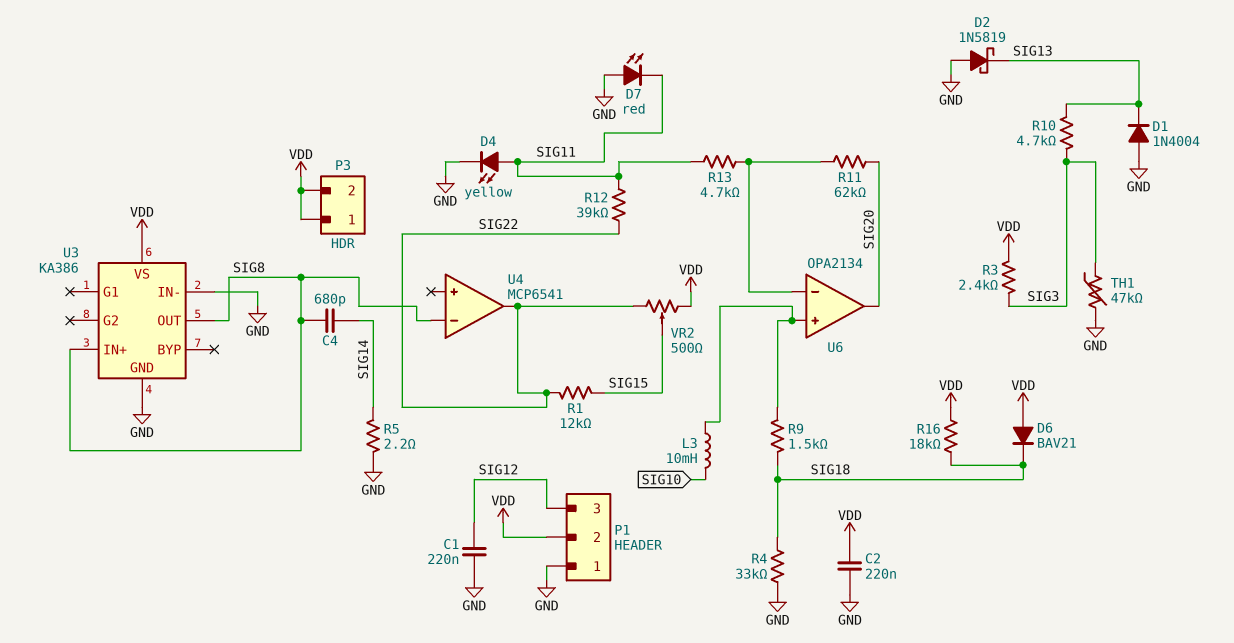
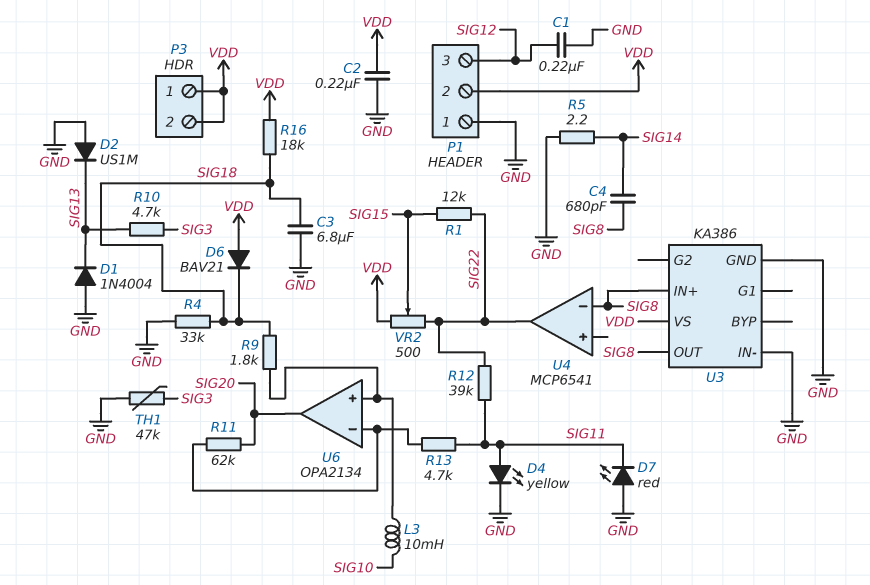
C3: none -> 6.8uF (GND, SIG18)
D2: schottky 1N5819 (A GND, K SIG13) -> diode US1M (A GND, K SIG13)
R3: 2.4k (SIG3, VDD) -> none
R9: 1.5k (SIG18, U6/in+) -> 1.8k (SIG18, U6/in+)

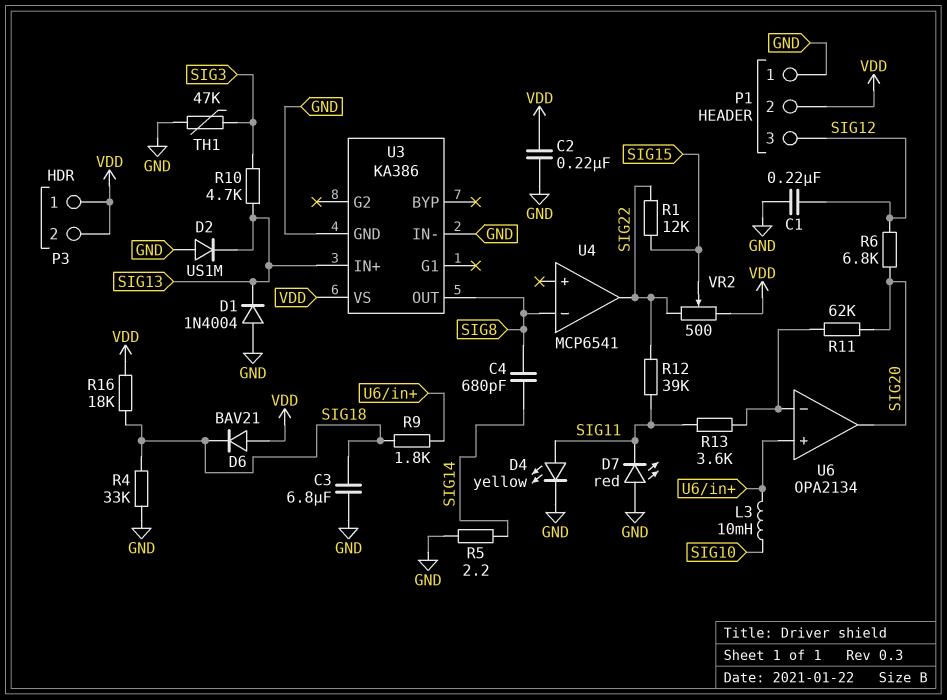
R6: none -> 6.8k (SIG12, SIG20)
R13: 4.7k (SIG11, U6/in-) -> 3.6k (SIG11, U6/in-)
U3 pin IN+: SIG8 -> SIG13

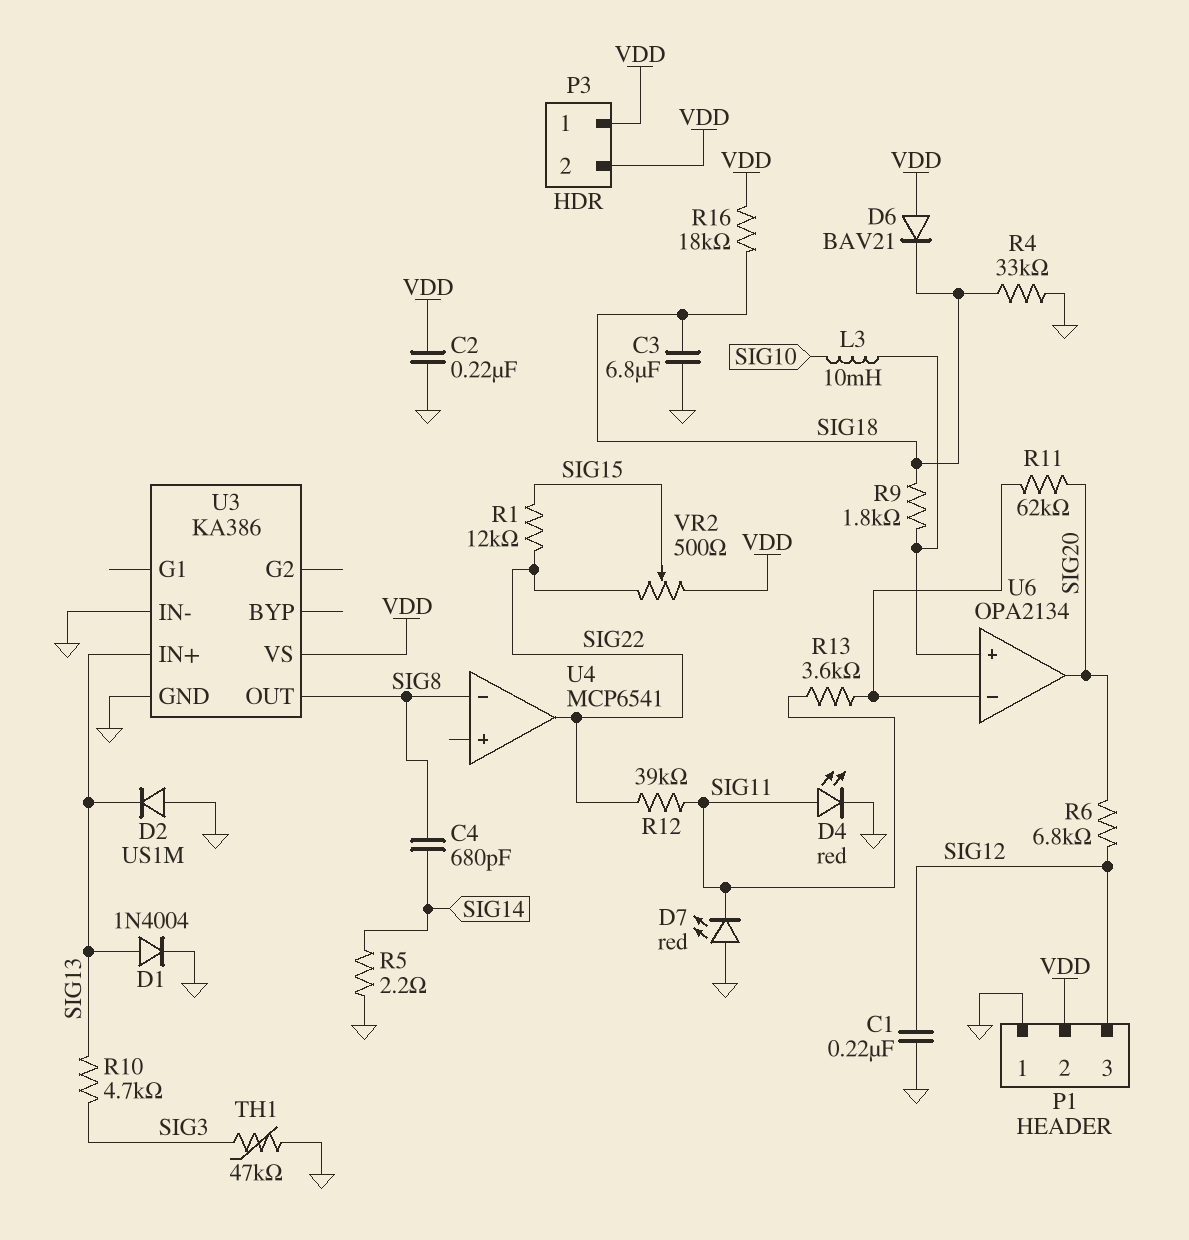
D1: diode 1N4004 (A GND, K SIG13) -> diode 1N4004 (A SIG13, K GND)
D4: LED yellow (A SIG11, K GND) -> LED red (A SIG11, K GND)

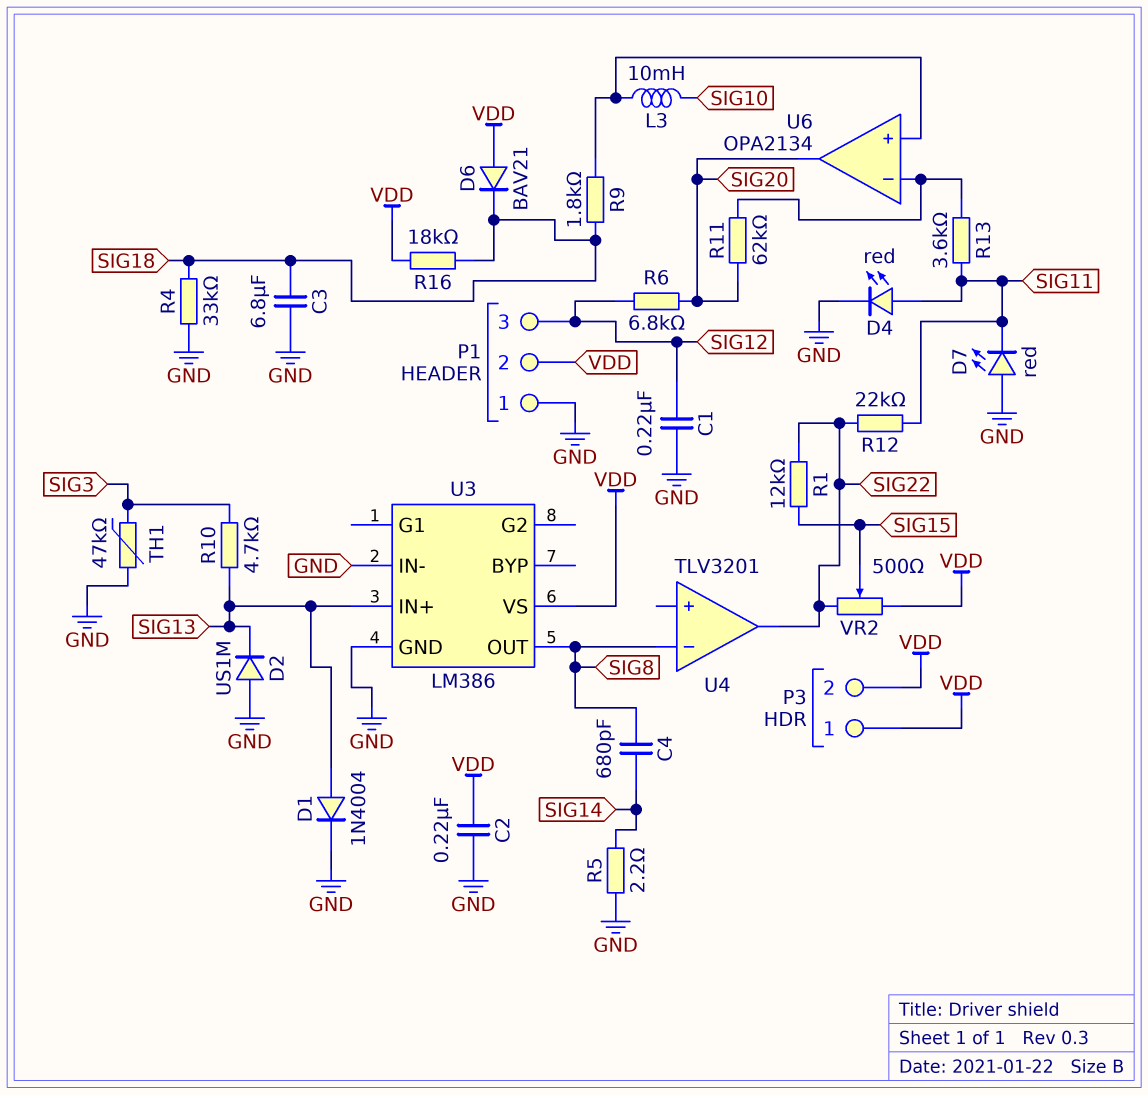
R12: 39k (SIG11, SIG22) -> 22k (SIG11, SIG22)
U3: KA386 -> LM386
U4: MCP6541 -> TLV3201

